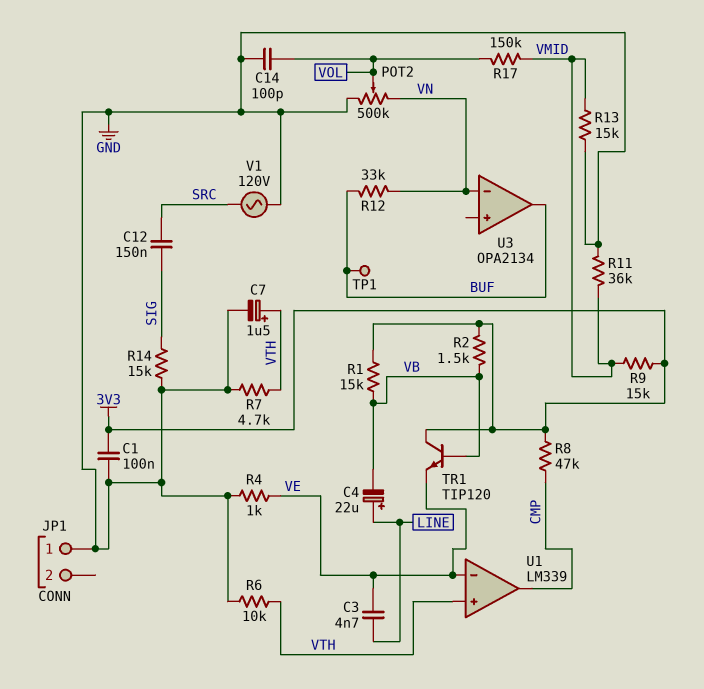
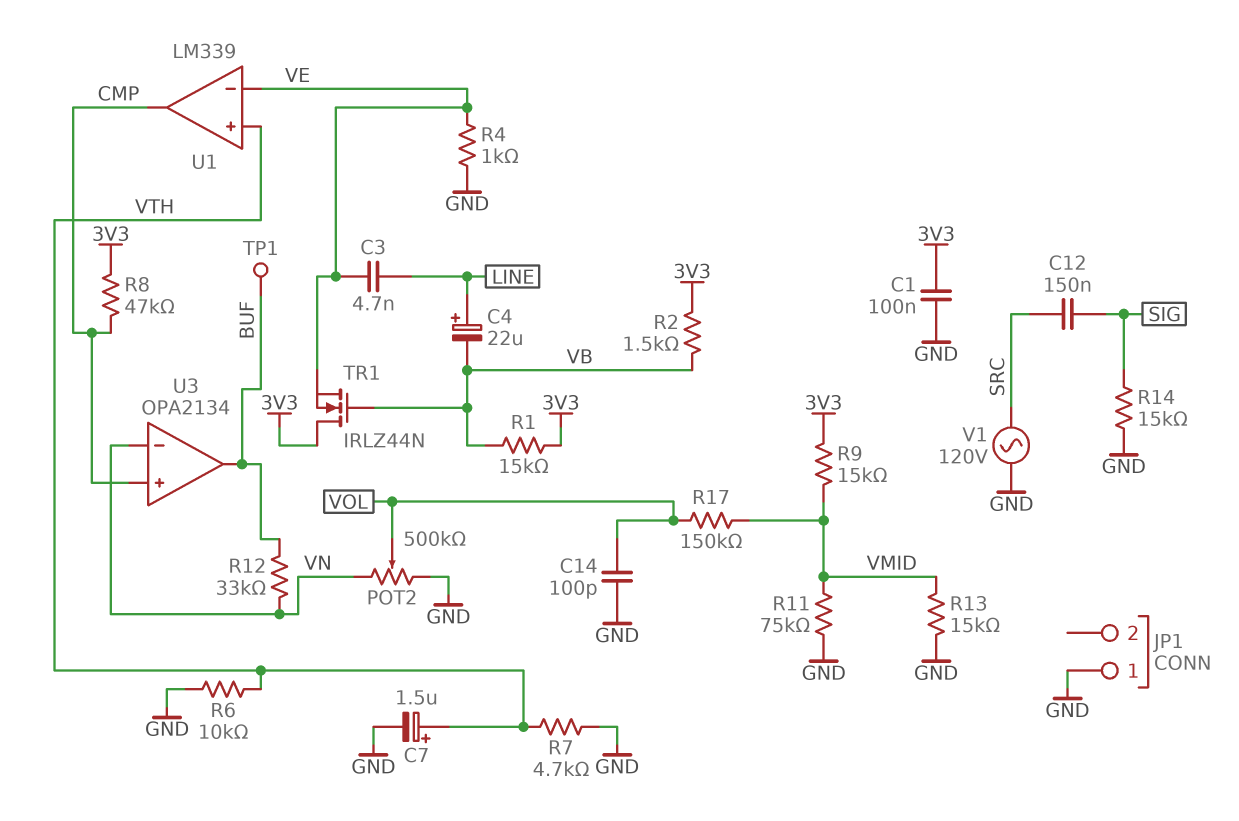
R11: 36k (GND, VMID) -> 75k (GND, VMID)
TR1: NPN TIP120 (B VB, C 3V3, E VE) -> NMOS IRLZ44N (G VB, D 3V3, S VE)
U3 pin in+: none -> CMP

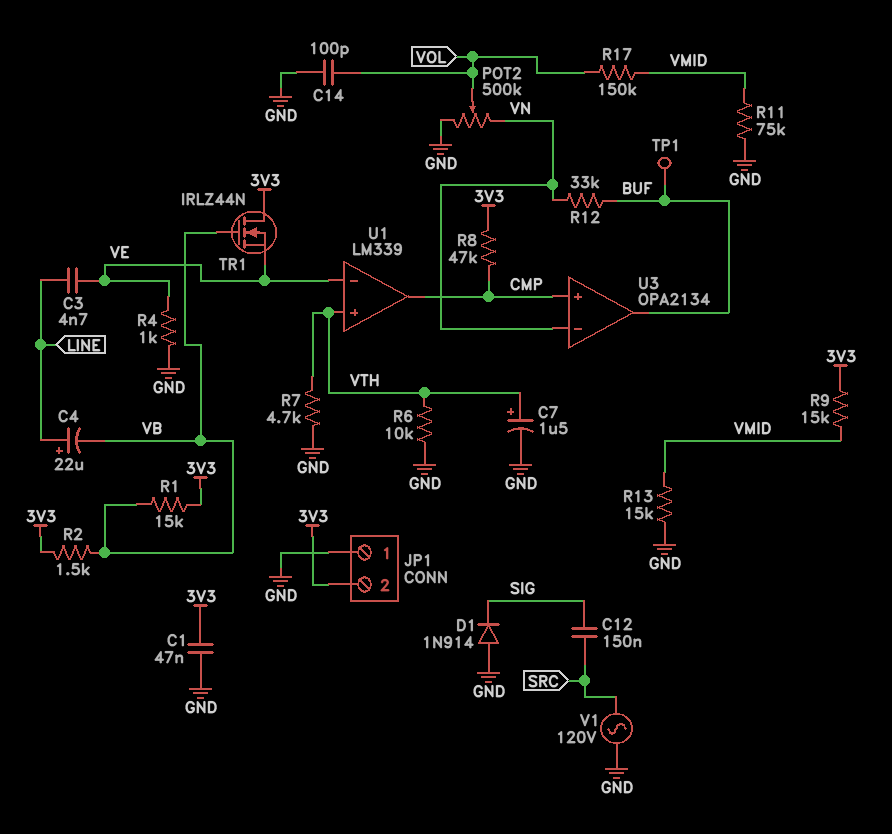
C1: 100nF (3V3, GND) -> 47nF (3V3, GND)
D1: none -> diode 1N914 (A GND, K SIG)
JP1 pin 2: none -> 3V3
R14: 15k (GND, SIG) -> none

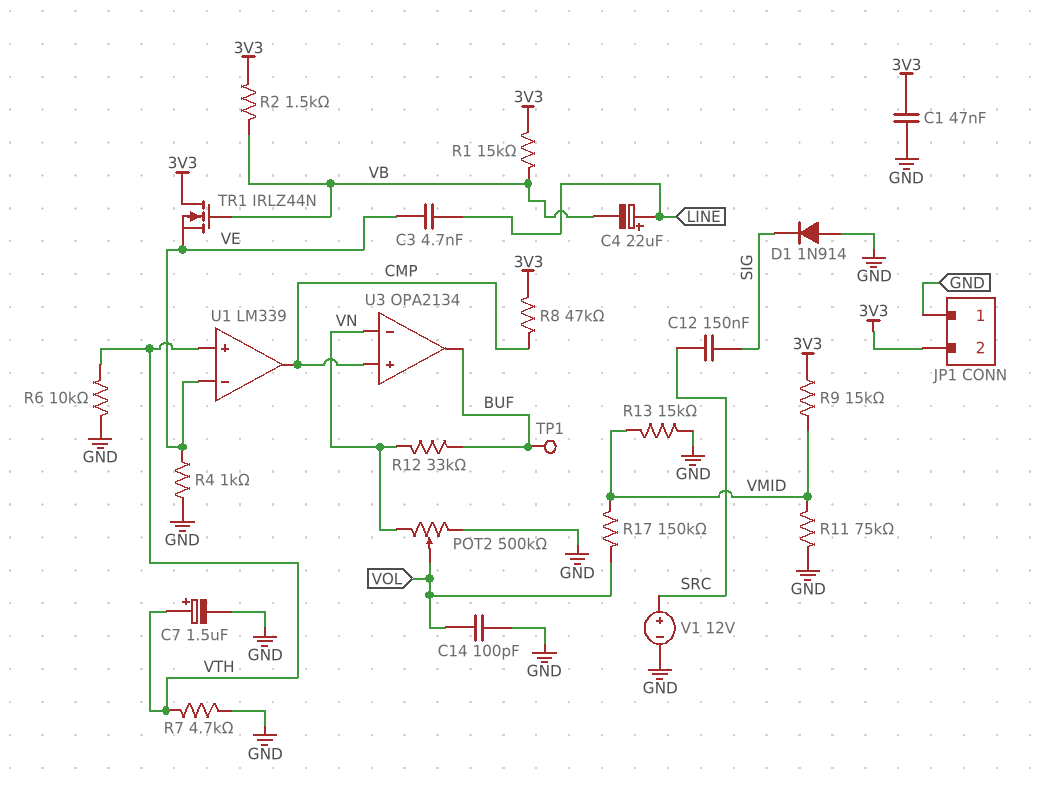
V1: AC 120V (GND, SRC) -> 12V (plus SRC, minus GND)

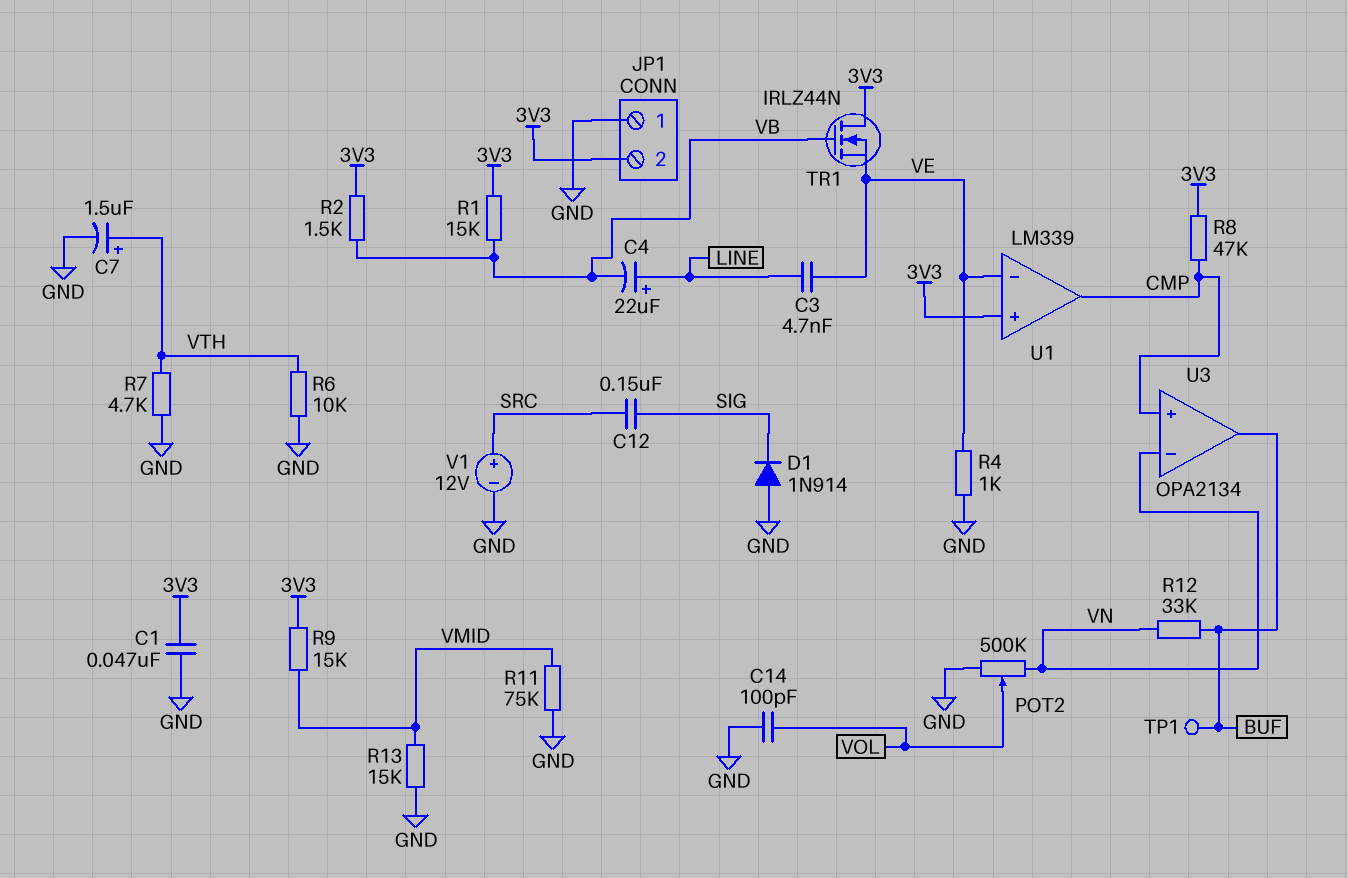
R17: 150k (VMID, VOL) -> none
U1 pin in+: VTH -> 3V3

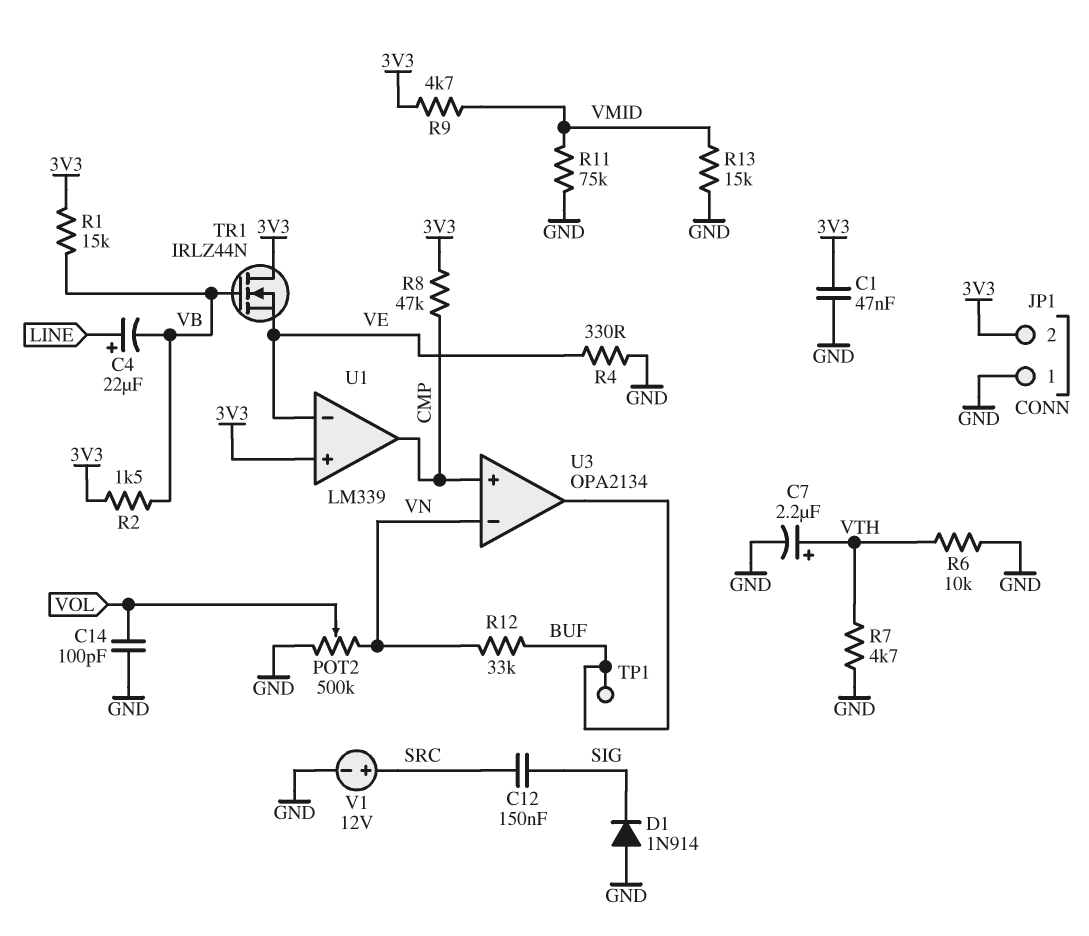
C3: 4.7nF (LINE, VE) -> none
C7: 1.5uF (plus VTH, minus GND) -> 2.2uF (plus VTH, minus GND)
R4: 1k (GND, VE) -> 330 (GND, VE)
R9: 15k (3V3, VMID) -> 4.7k (3V3, VMID)

